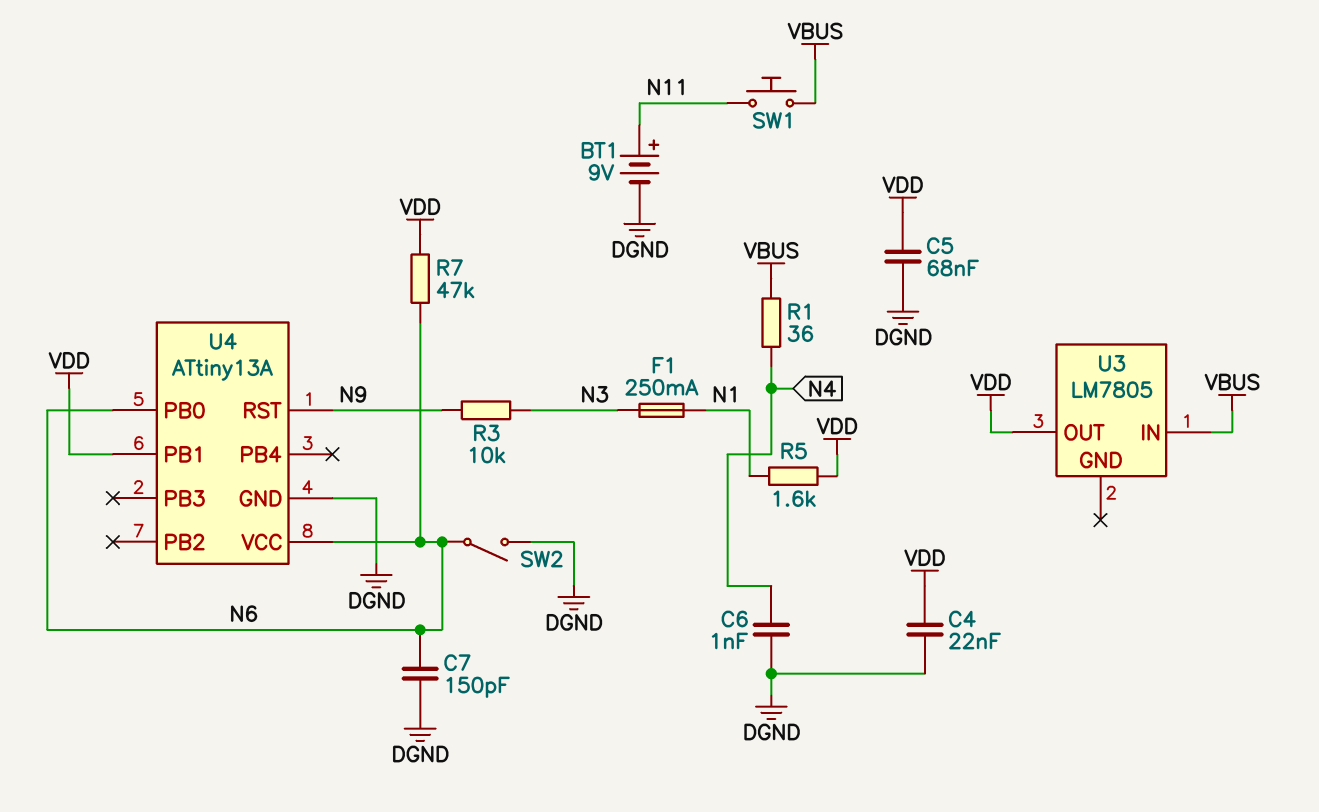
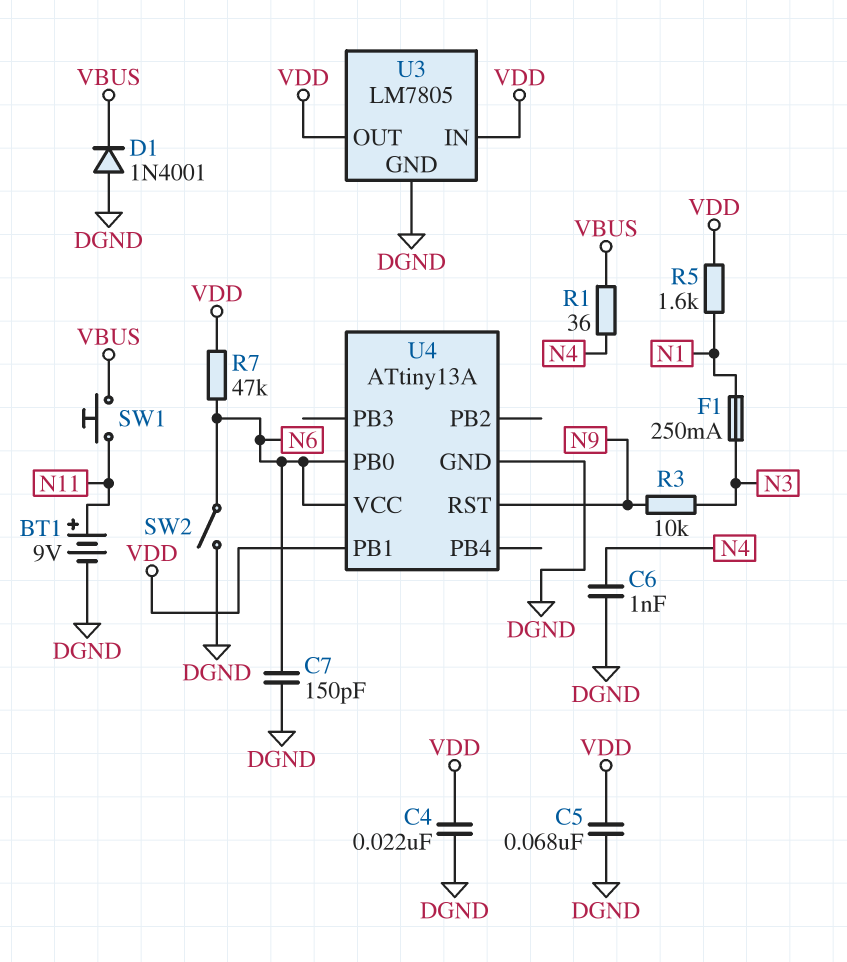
D1: none -> diode 1N4001 (A DGND, K VBUS)
U3 pin GND: none -> DGND
U3 pin IN: VBUS -> VDD

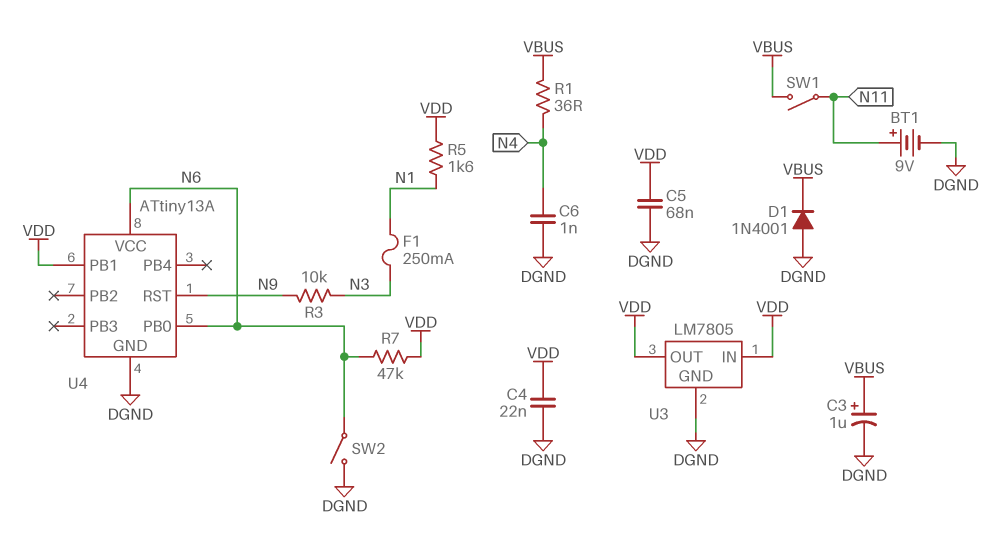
C3: none -> 1uF (plus VBUS, minus DGND)
C7: 150pF (DGND, N6) -> none
SW1: button (N11, VBUS) -> switch (N11, VBUS)

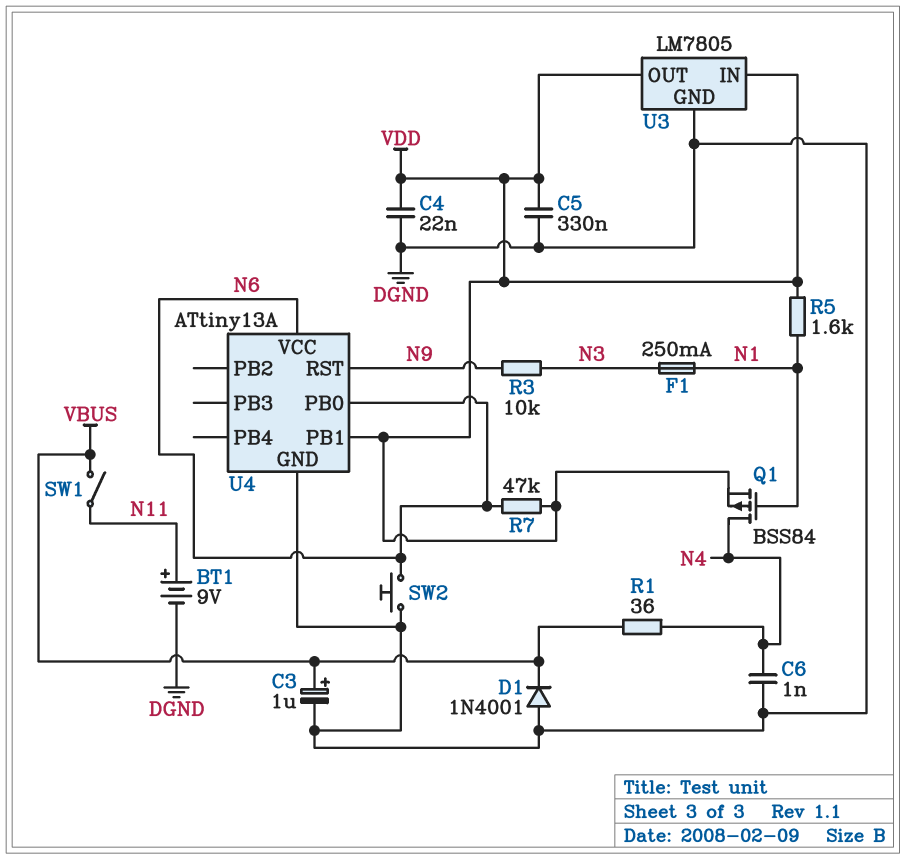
C5: 68nF (DGND, VDD) -> 330nF (DGND, VDD)
Q1: none -> PMOS BSS84 (G N1, D N4, S VDD)
SW2: switch (DGND, N6) -> button (DGND, N6)

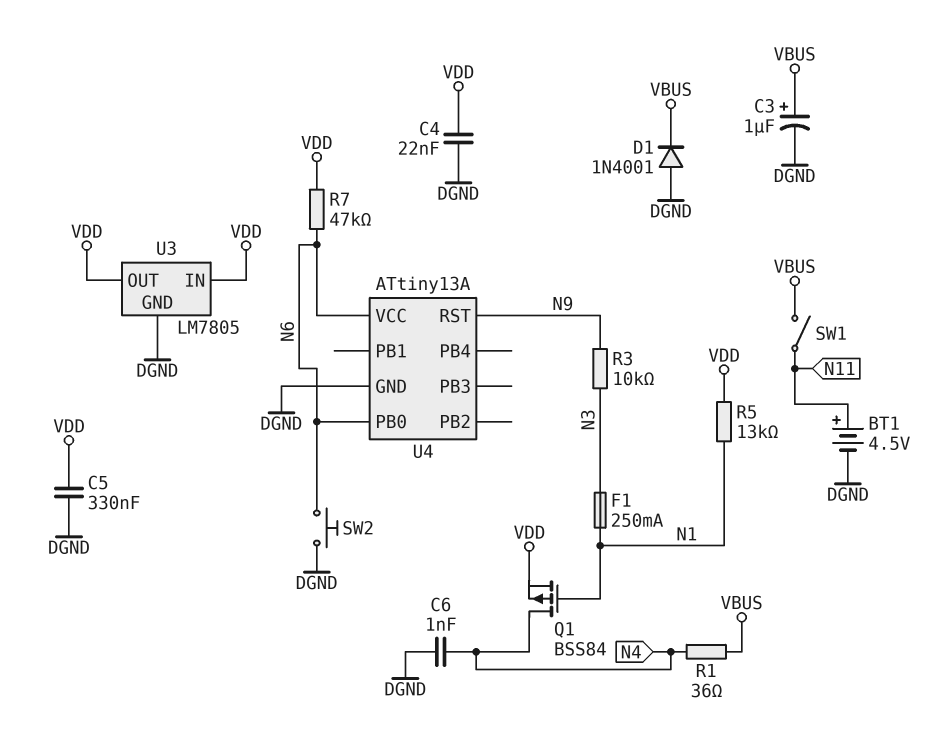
BT1: 9V (plus N11, minus DGND) -> 4.5V (plus N11, minus DGND)
R5: 1.6k (N1, VDD) -> 13k (N1, VDD)
U4 pin PB1: VDD -> none

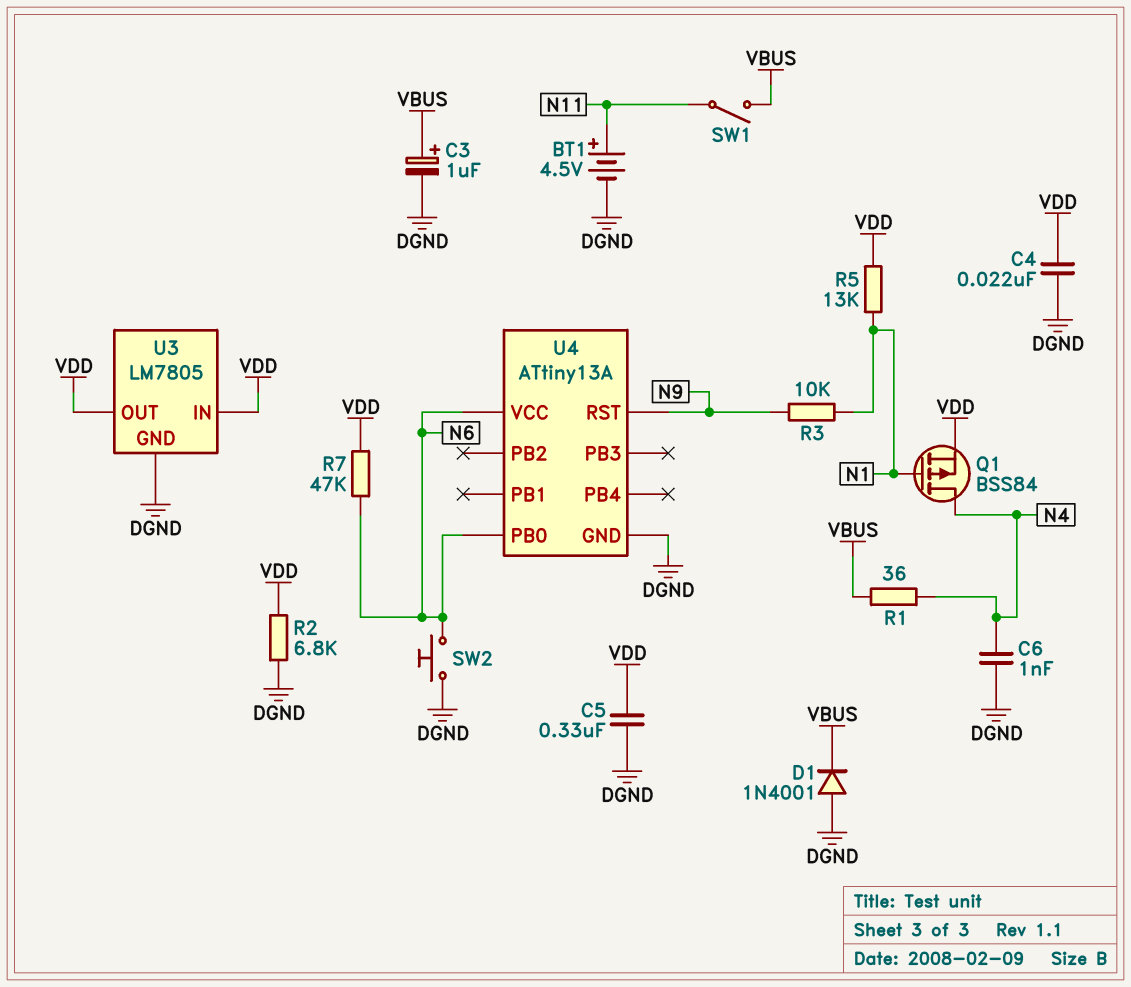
F1: 250mA (N1, N3) -> none
R2: none -> 6.8k (DGND, VDD)
R3: 10k (N3, N9) -> 10k (N1, N9)

